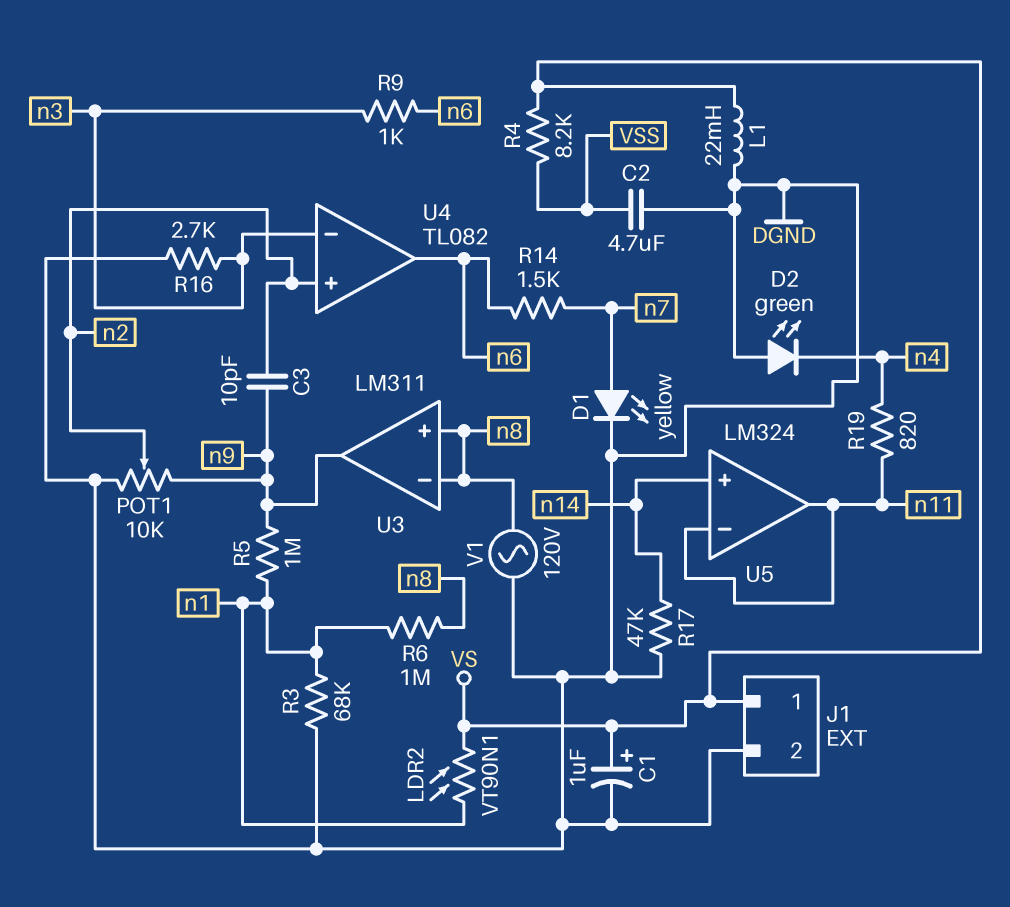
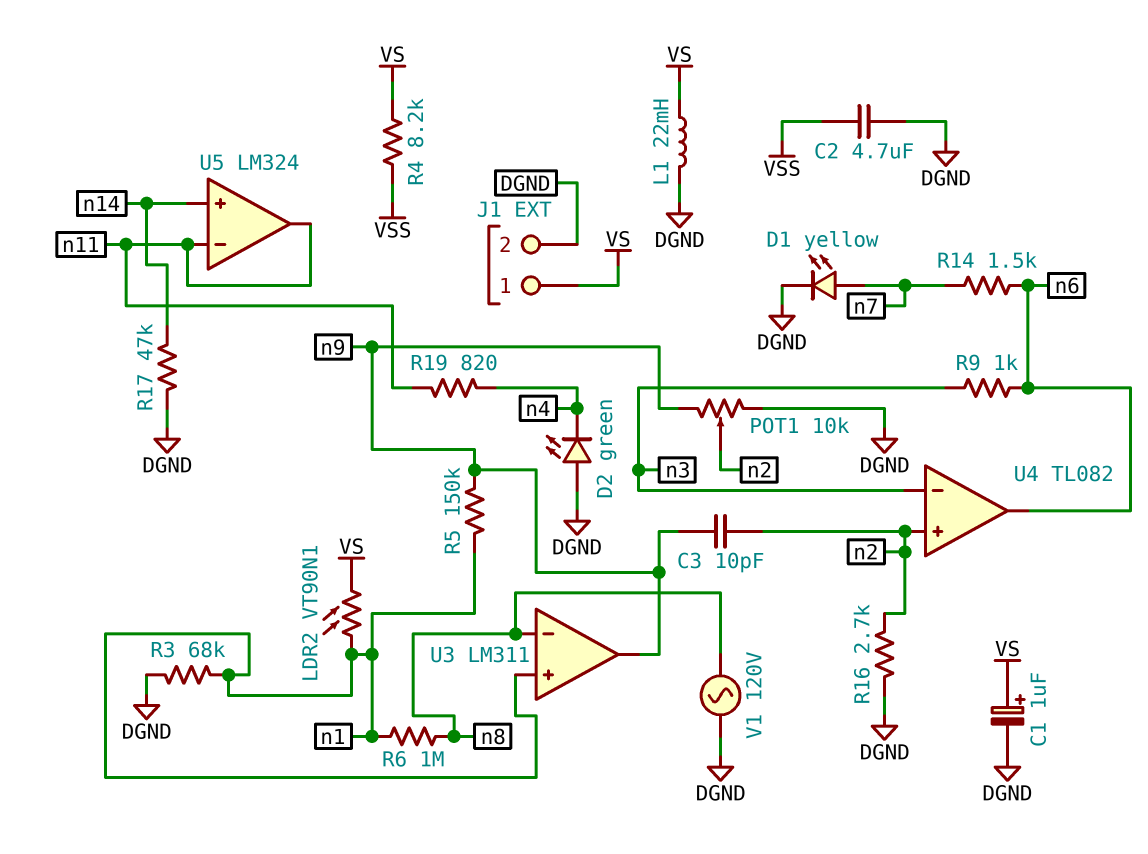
R5: 1M (n1, n9) -> 150k (n1, n9)
R16: 2.7k (DGND, n3) -> 2.7k (DGND, n2)
U3 pin in+: n8 -> n1

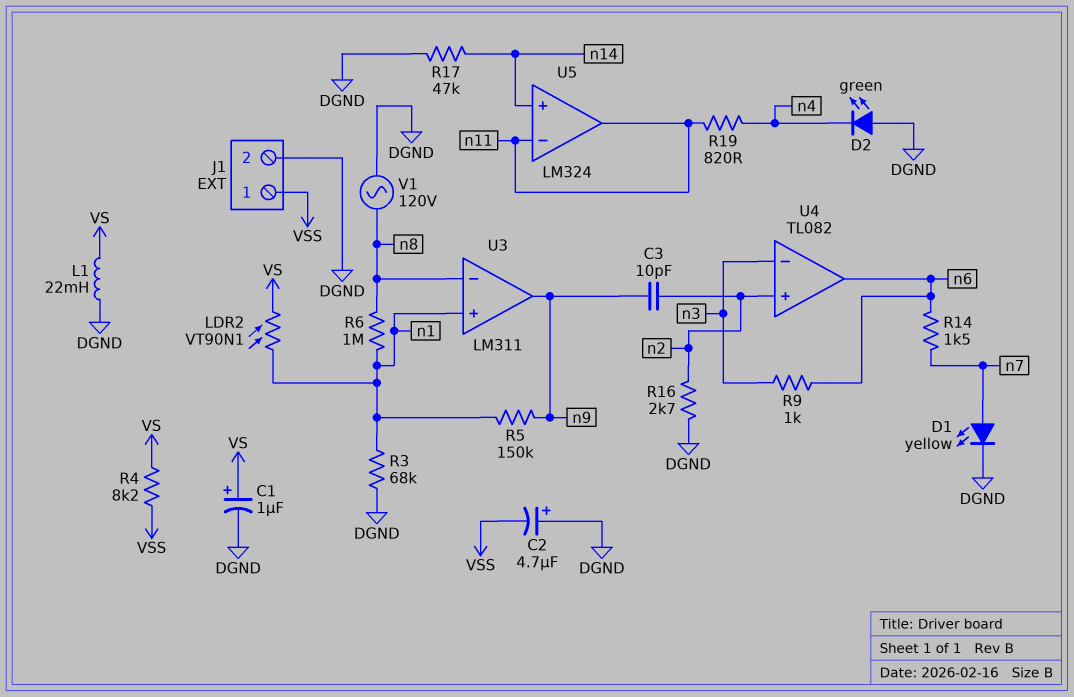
C2: 4.7uF (DGND, VSS) -> 4.7uF (plus DGND, minus VSS)
J1 pin 1: VS -> VSS
POT1: 10k (DGND, n9, wiper n2) -> none

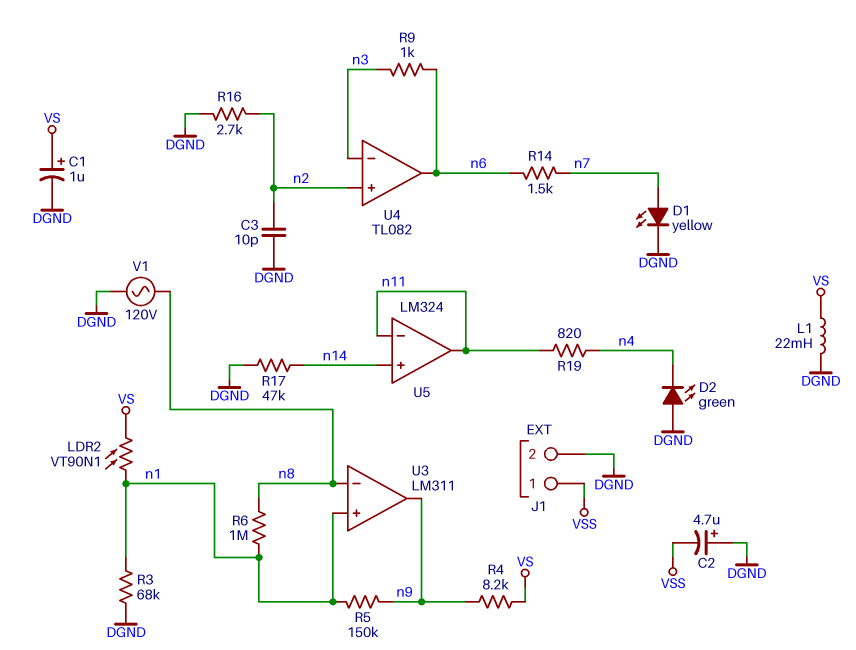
C3: 10pF (n2, n9) -> 10pF (DGND, n2)
R4: 8.2k (VS, VSS) -> 8.2k (VS, n9)

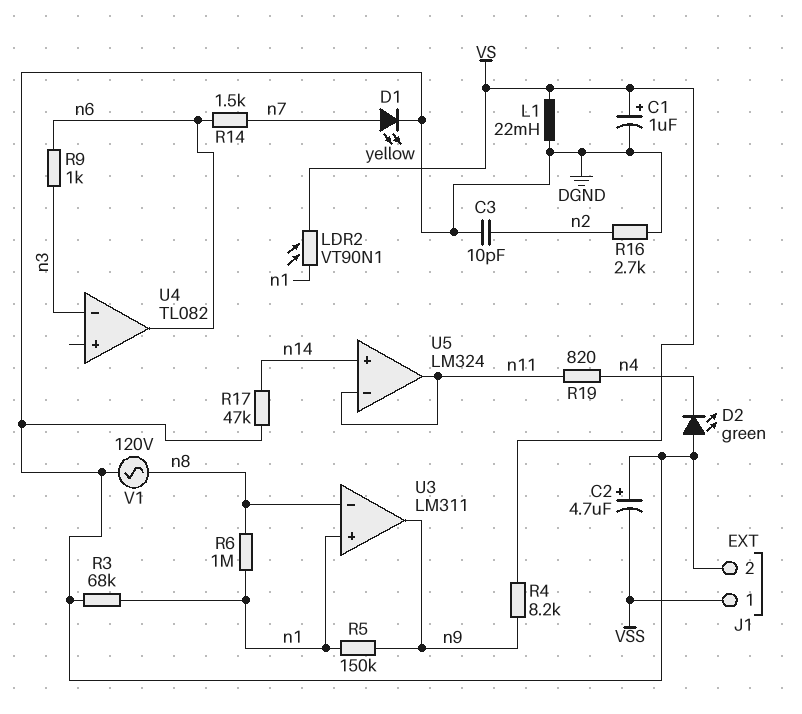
U4 pin in+: n2 -> none

